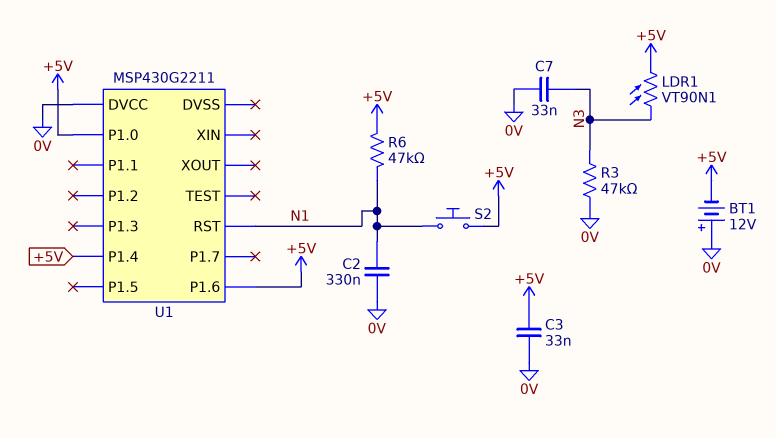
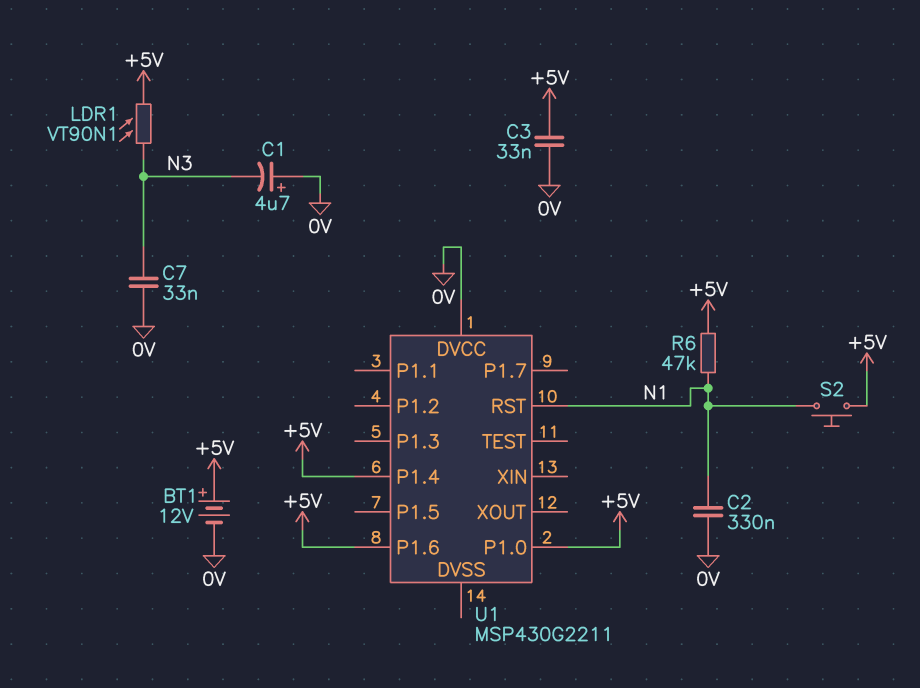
BT1: 12V (plus 0V, minus +5V) -> 12V (plus +5V, minus 0V)
C1: none -> 4.7uF (plus 0V, minus N3)
R3: 47k (0V, N3) -> none

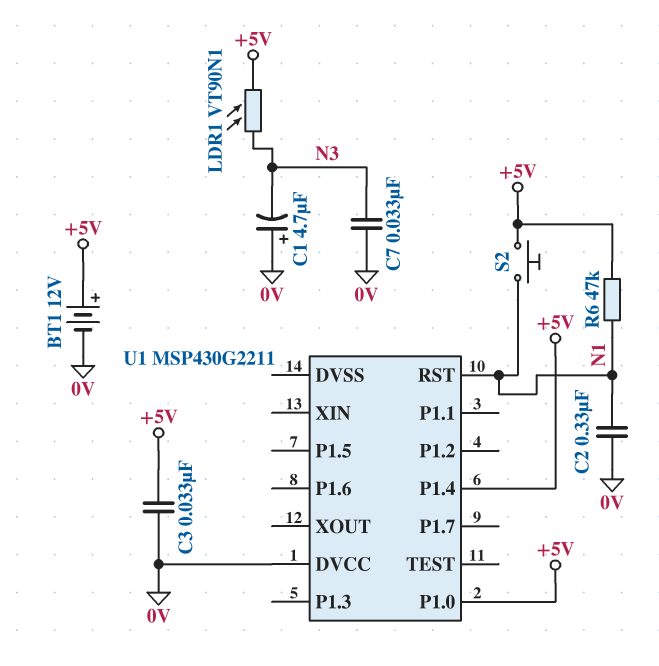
U1 pin P1.6: +5V -> none

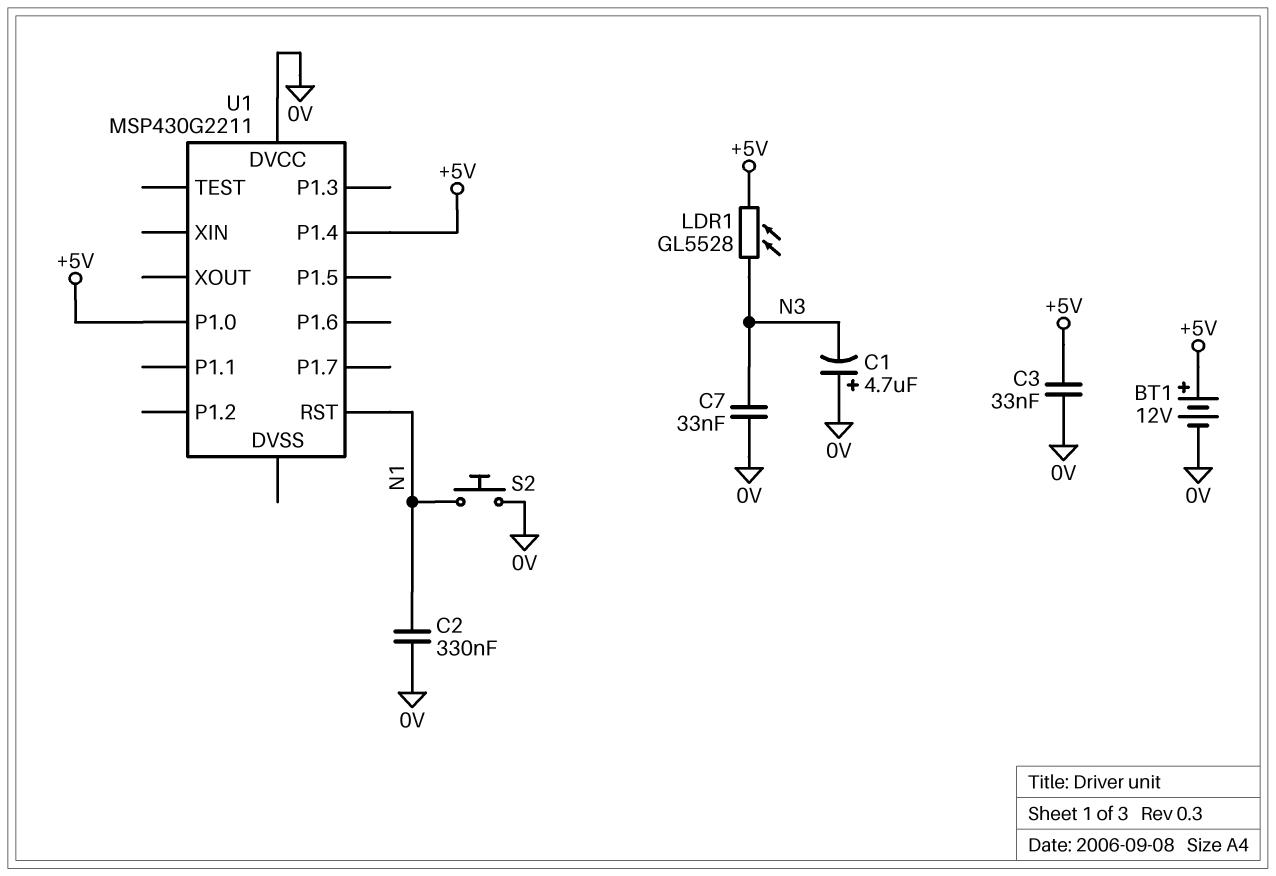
LDR1: VT90N1 (+5V, N3) -> GL5528 (+5V, N3)
R6: 47k (+5V, N1) -> none
S2: button (+5V, N1) -> button (0V, N1)

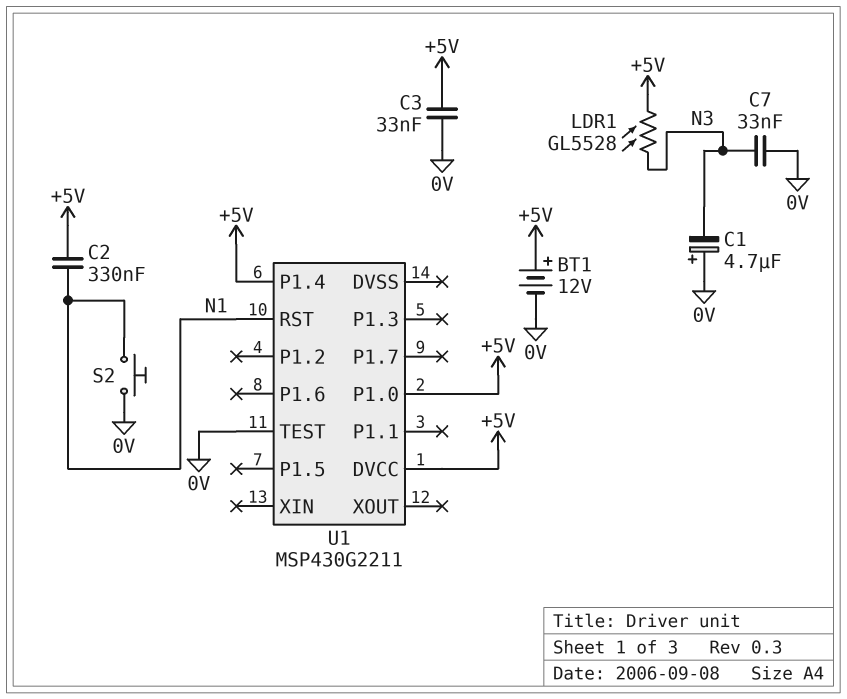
C2: 330nF (0V, N1) -> 330nF (+5V, N1)
U1 pin DVCC: 0V -> +5V
U1 pin TEST: none -> 0V

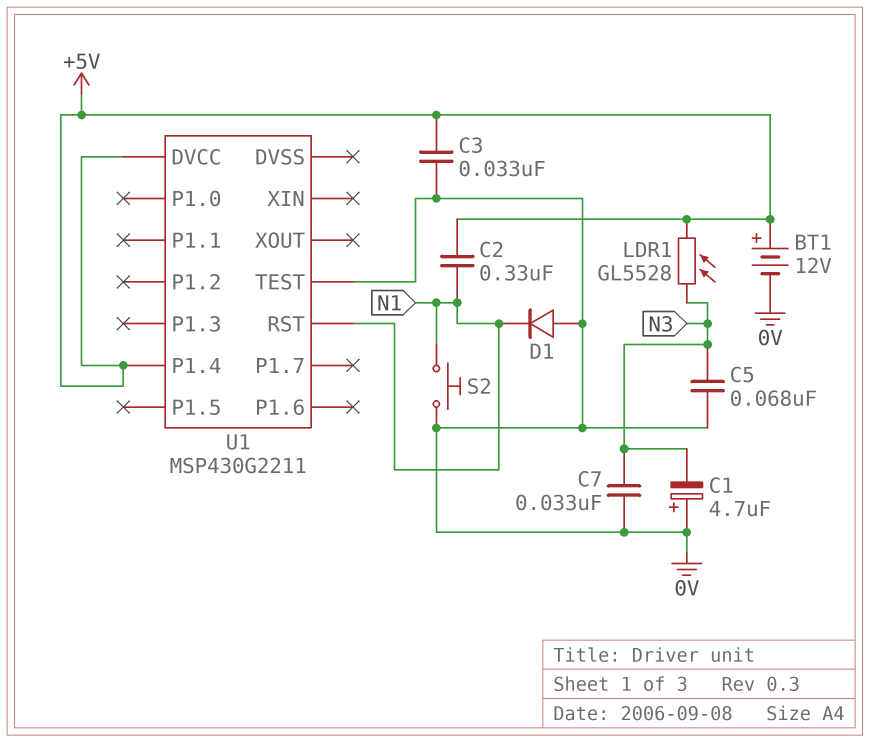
C5: none -> 68nF (0V, N3)
D1: none -> diode (A 0V, K N1)
U1 pin P1.0: +5V -> none

